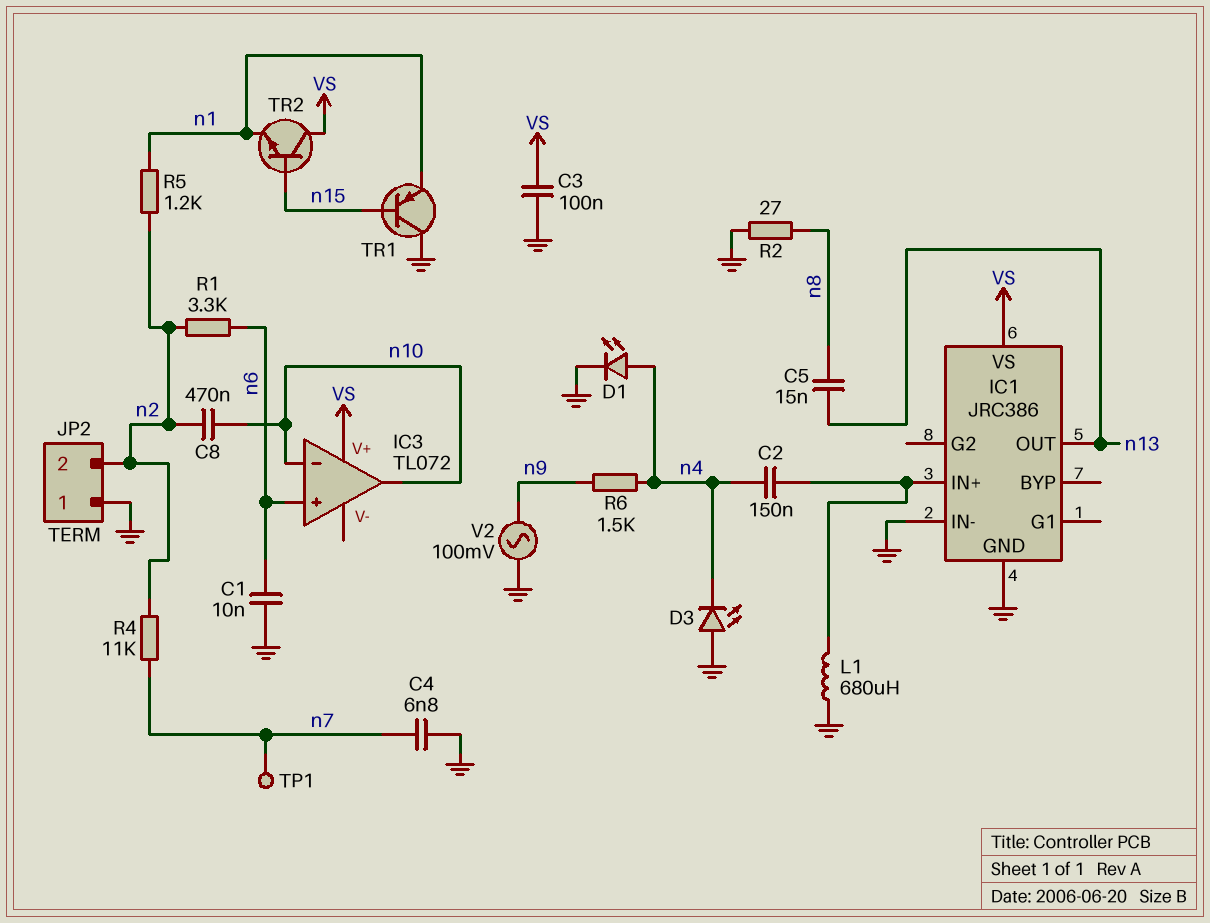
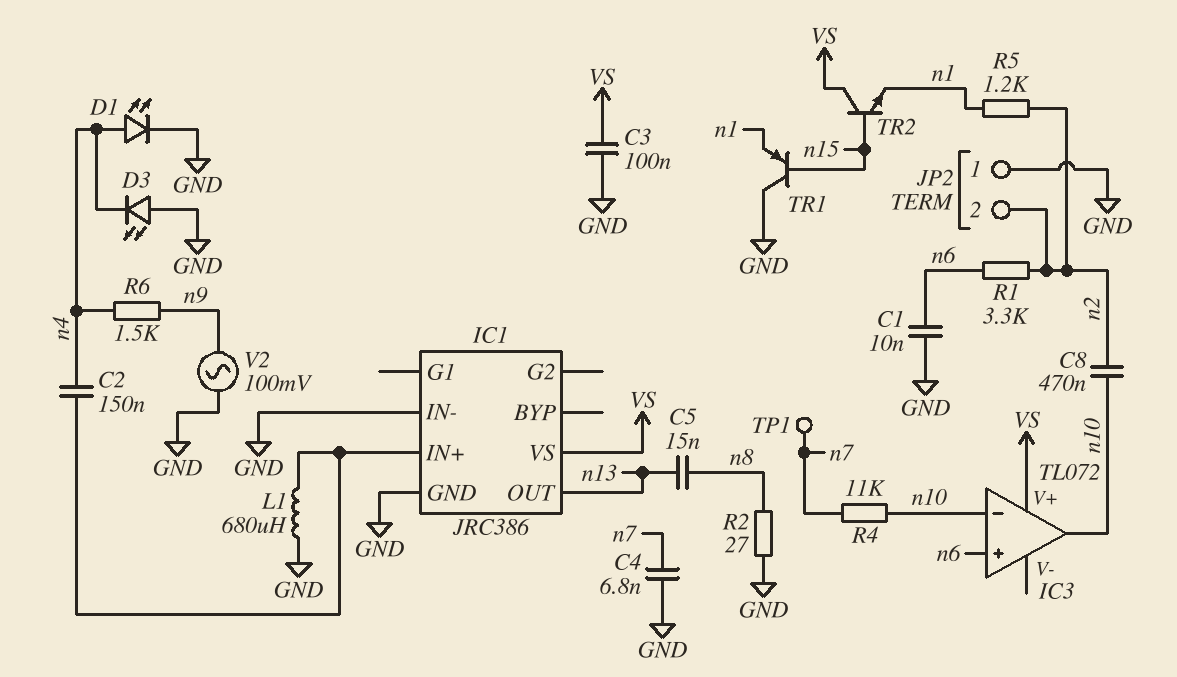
R4: 11k (n2, n7) -> 11k (n7, n10)

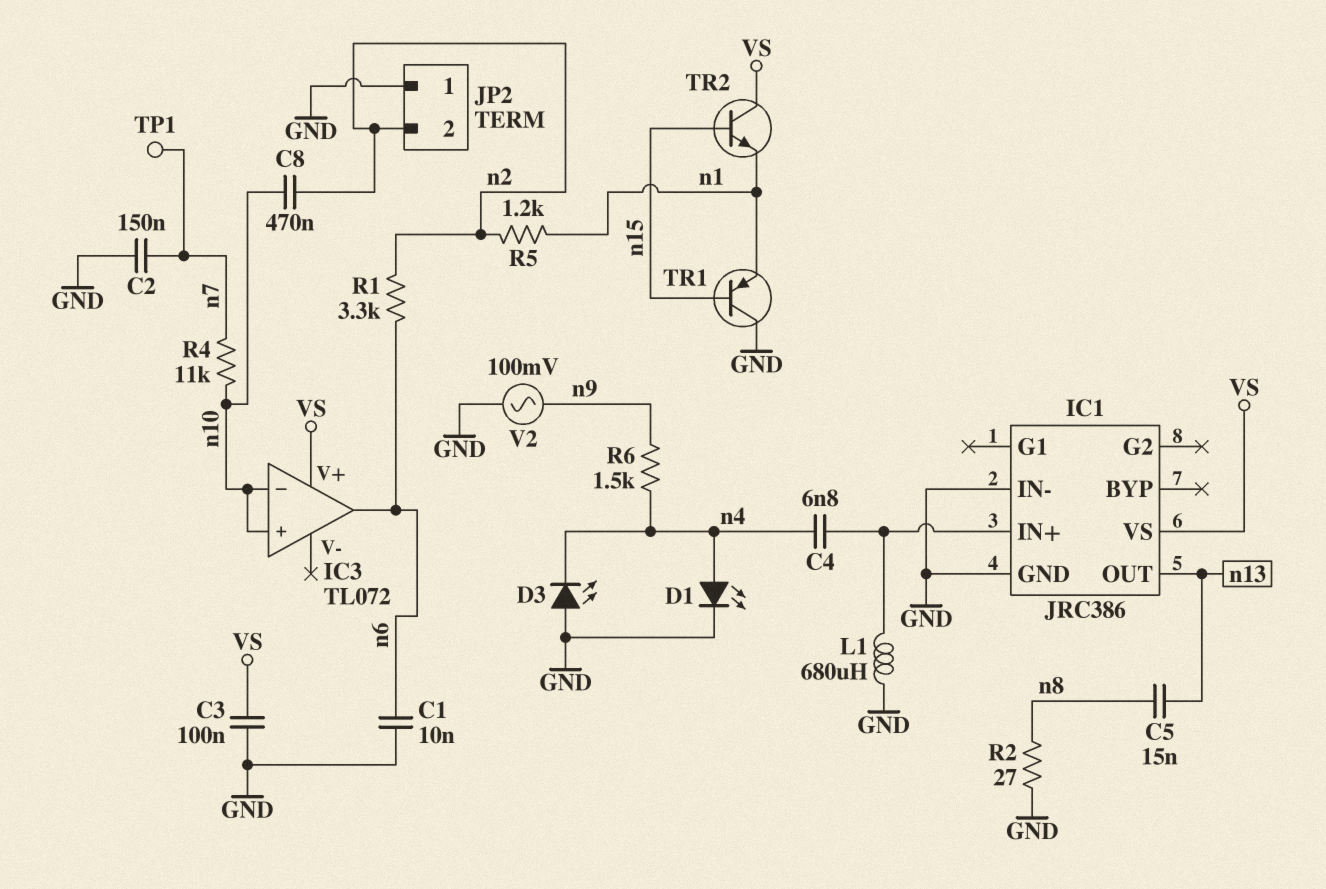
C2: 150nF (IC1/IN+, n4) -> 150nF (GND, n7)
C4: 6.8nF (GND, n7) -> 6.8nF (IC1/IN+, n4)
IC3 pin in+: n6 -> n10
IC3 pin out: n10 -> n6

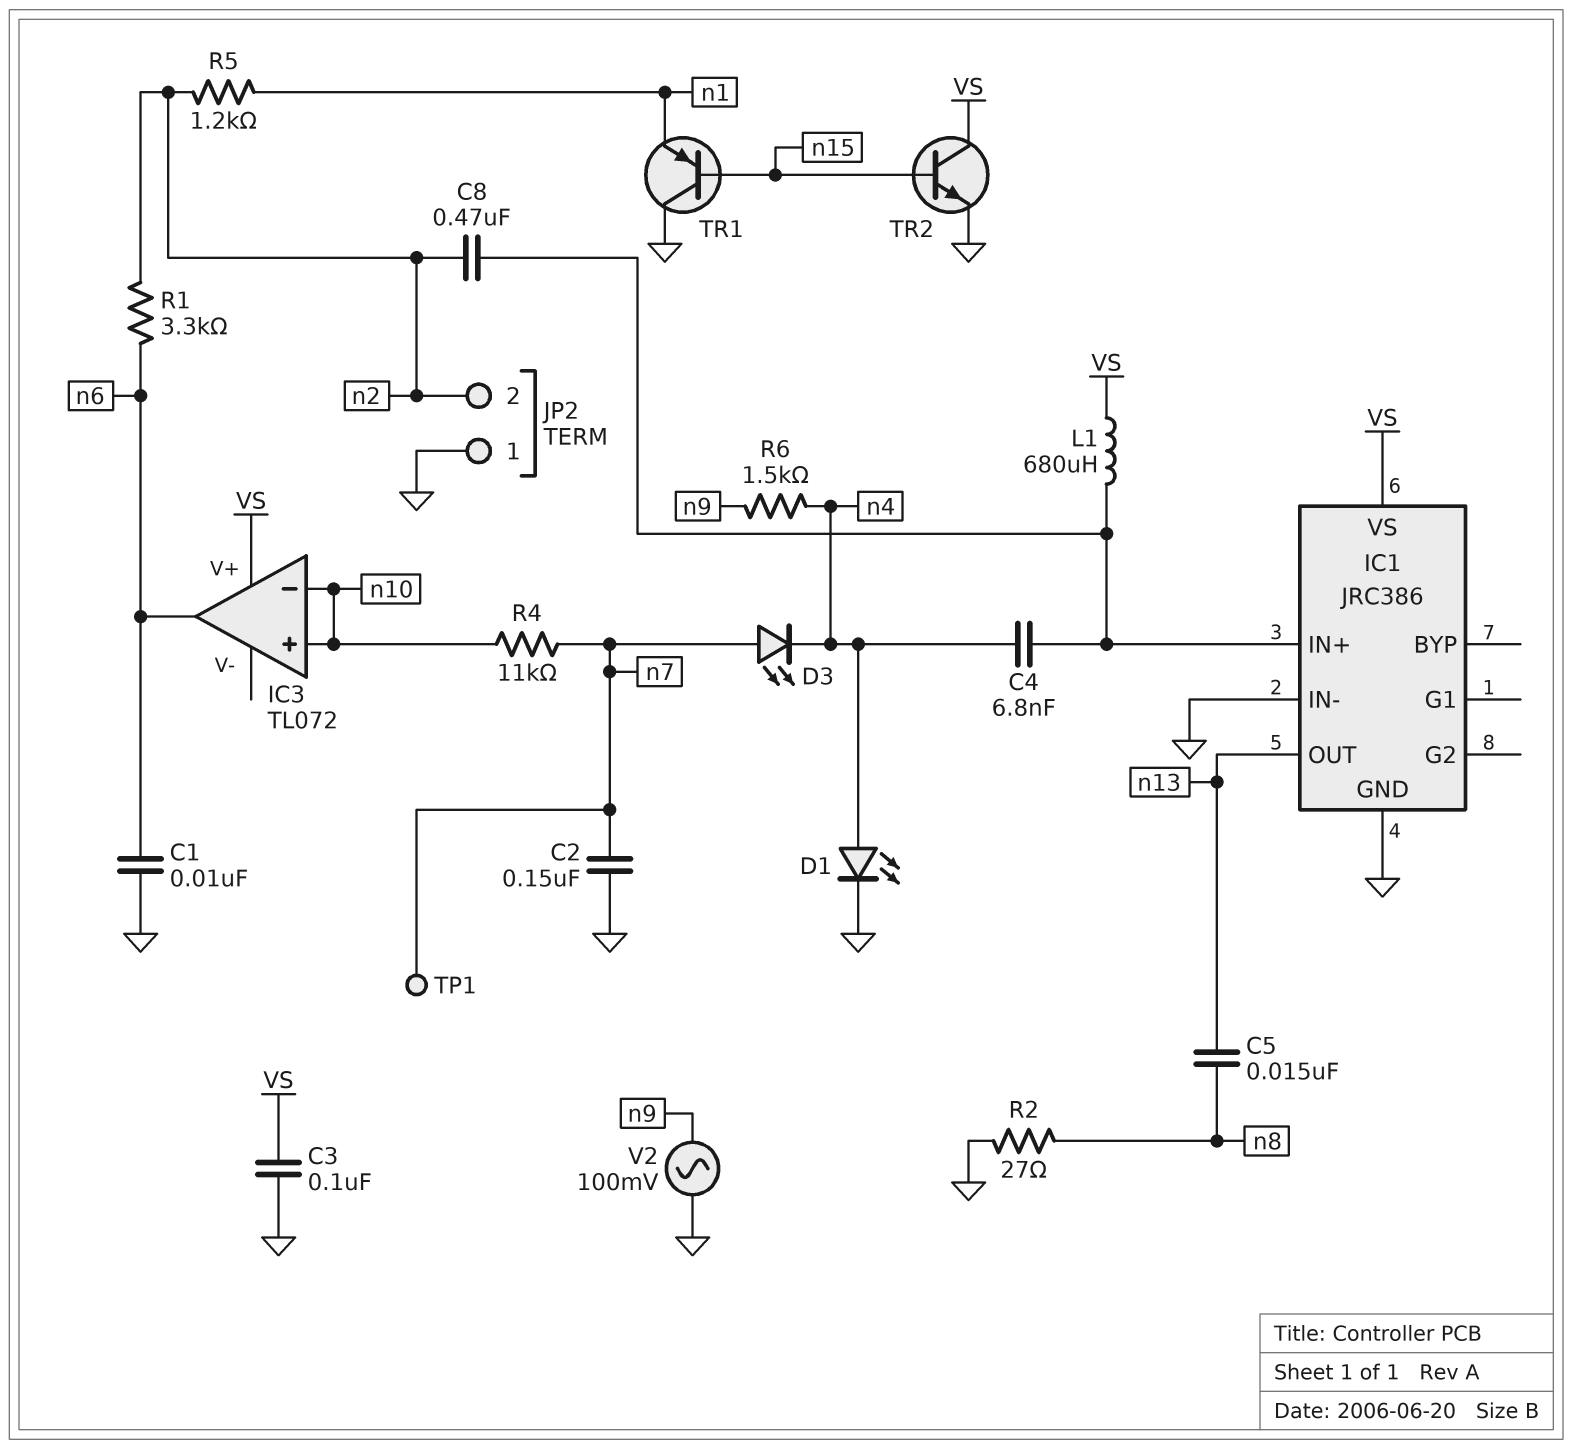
C8: 470nF (n2, n10) -> 470nF (IC1/IN+, n2)
D3: LED (A GND, K n4) -> LED (A n7, K n4)
L1: 680uH (GND, IC1/IN+) -> 680uH (IC1/IN+, VS)
TR2: NPN (B n15, C VS, E n1) -> NPN (B n15, C VS, E GND)

